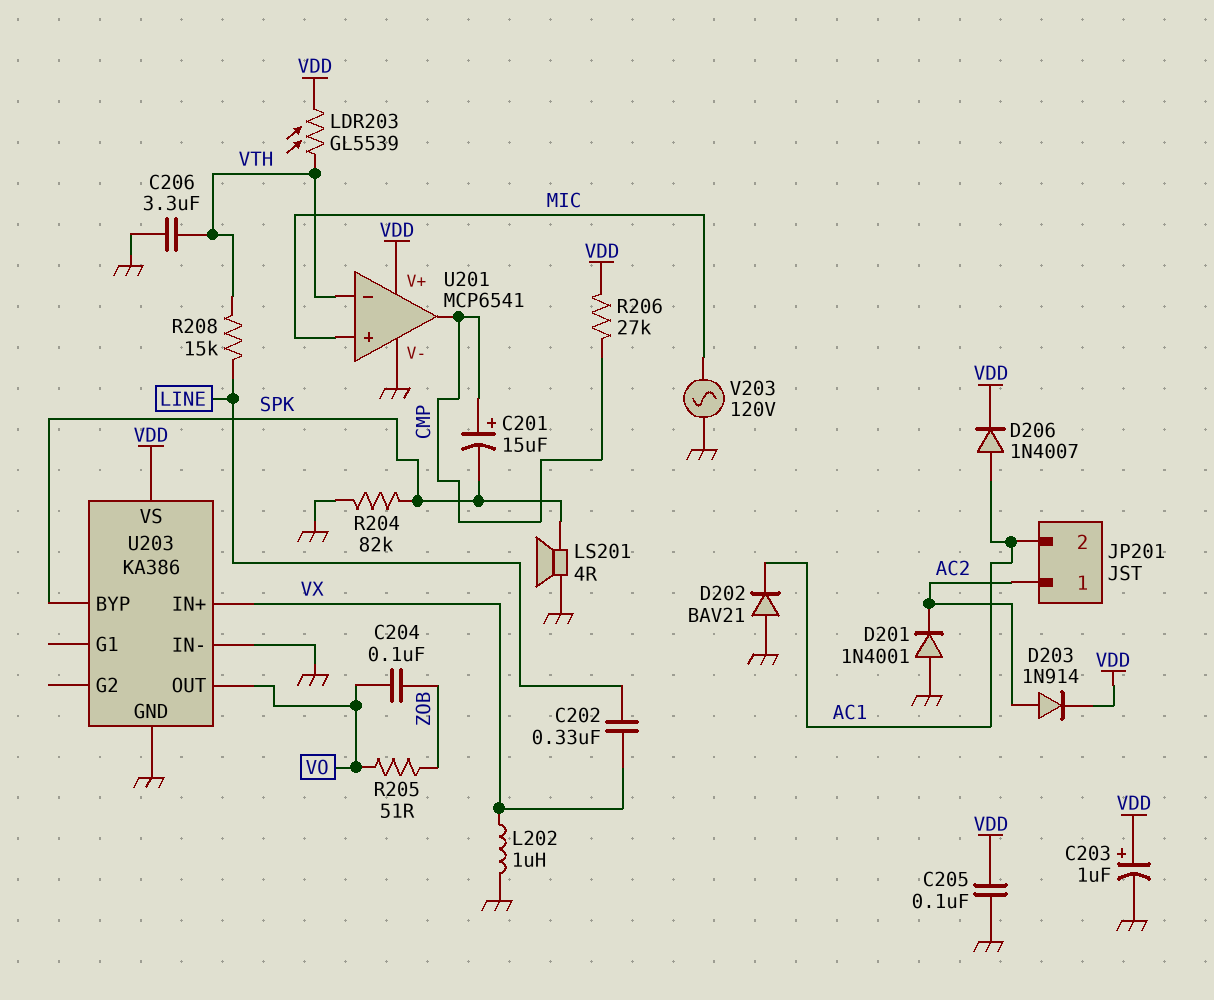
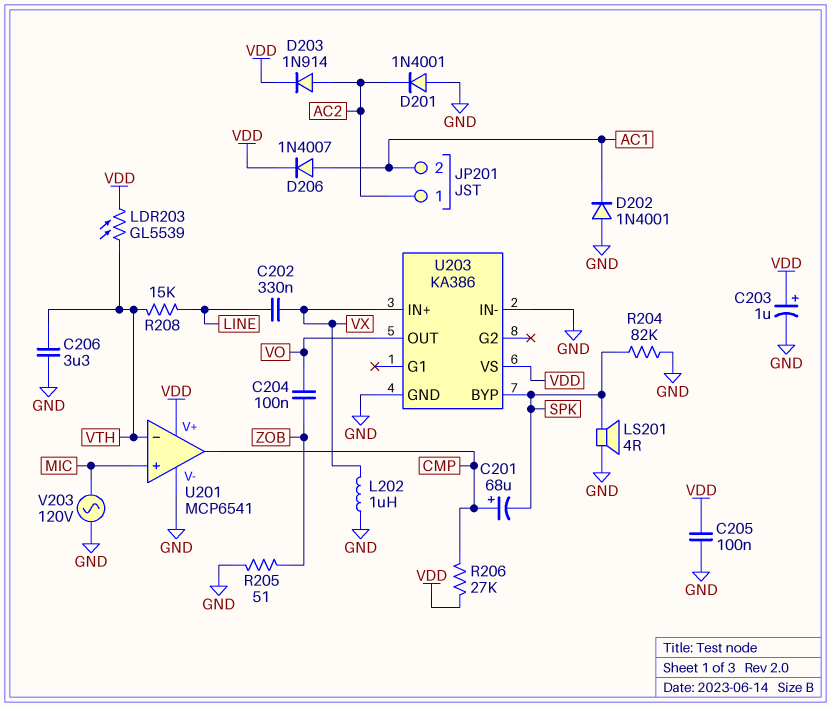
C201: 15uF (plus CMP, minus SPK) -> 68uF (plus CMP, minus SPK)
D202: diode BAV21 (A GND, K AC1) -> diode 1N4001 (A GND, K AC1)
R205: 51 (VO, ZOB) -> 51 (GND, ZOB)

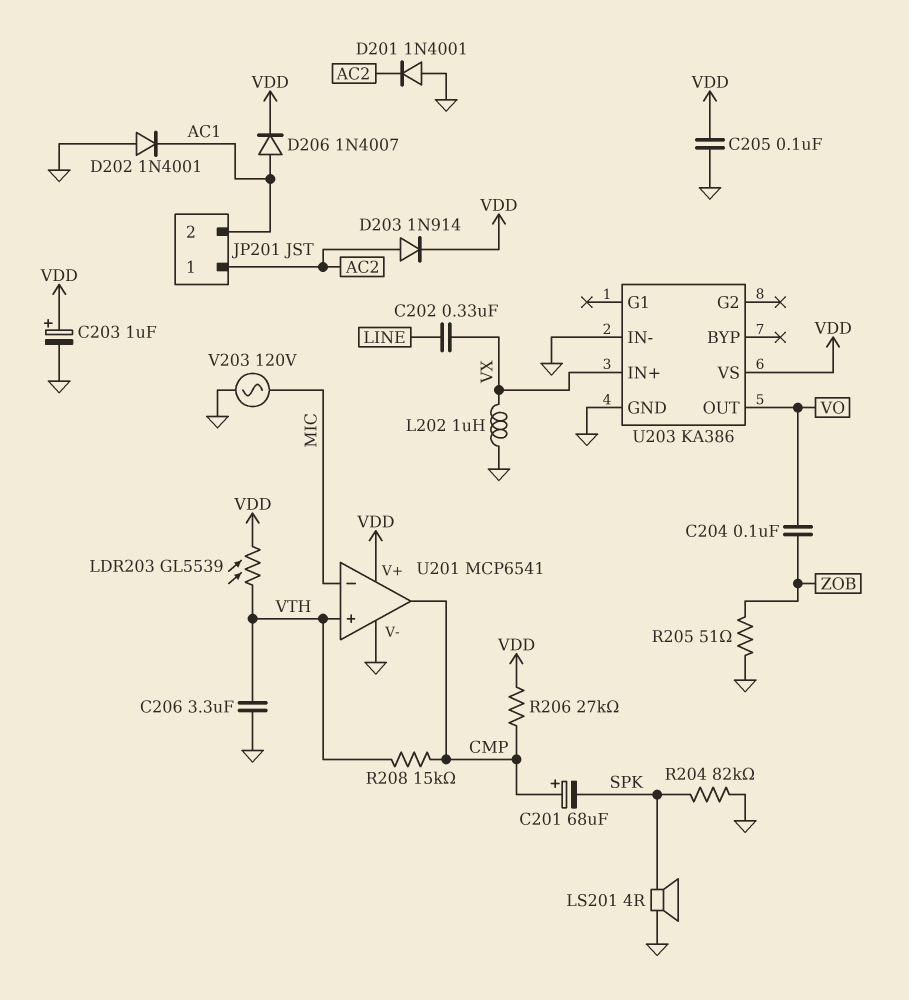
R208: 15k (LINE, VTH) -> 15k (CMP, VTH)
U201 pin in+: MIC -> VTH
U201 pin in-: VTH -> MIC
U203 pin BYP: SPK -> none

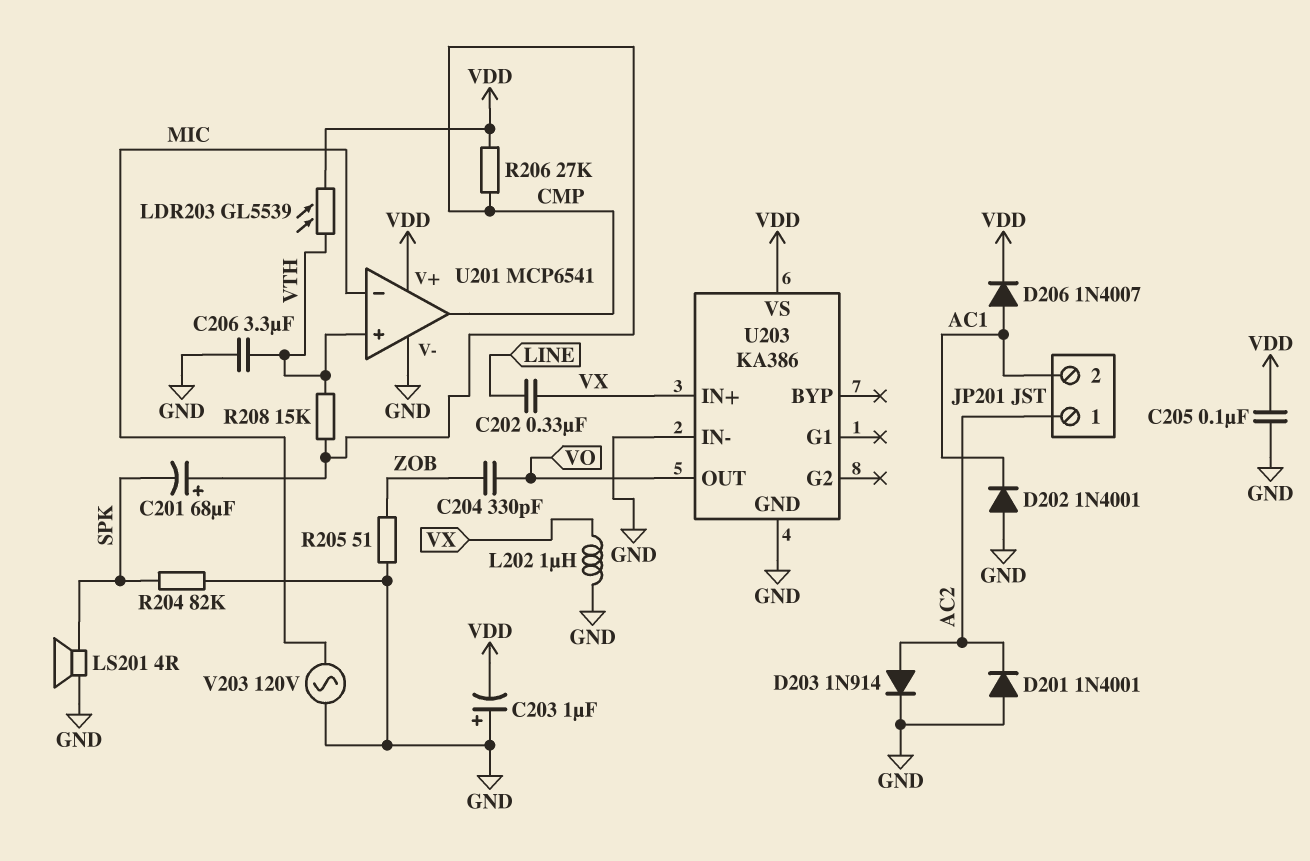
C203: 1uF (plus VDD, minus GND) -> 1uF (plus GND, minus VDD)
C204: 100nF (VO, ZOB) -> 330pF (VO, ZOB)
D203: diode 1N914 (A AC2, K VDD) -> diode 1N914 (A AC2, K GND)

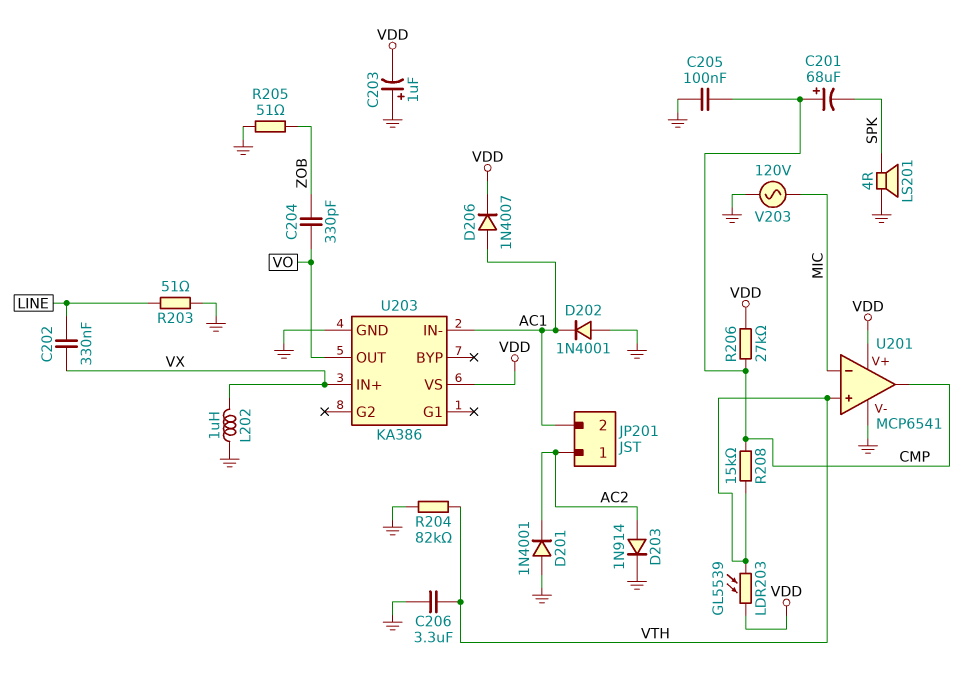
C205: 100nF (GND, VDD) -> 100nF (CMP, GND)
R203: none -> 51 (GND, LINE)
R204: 82k (GND, SPK) -> 82k (GND, VTH)
U203 pin IN-: GND -> AC1

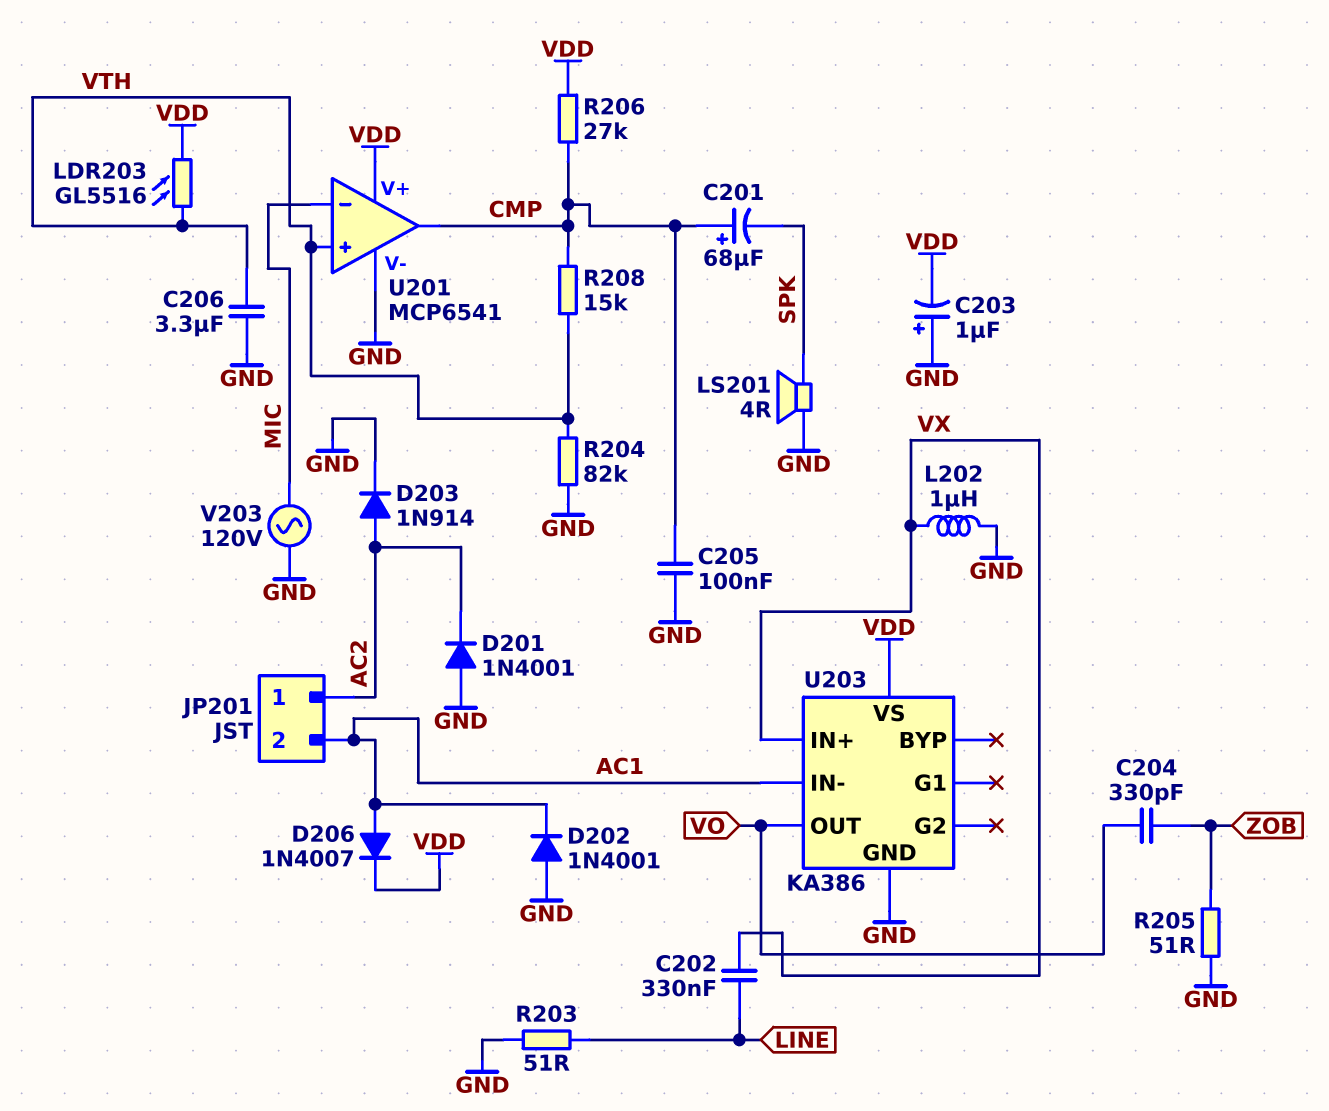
LDR203: GL5539 (VDD, VTH) -> GL5516 (VDD, VTH)

